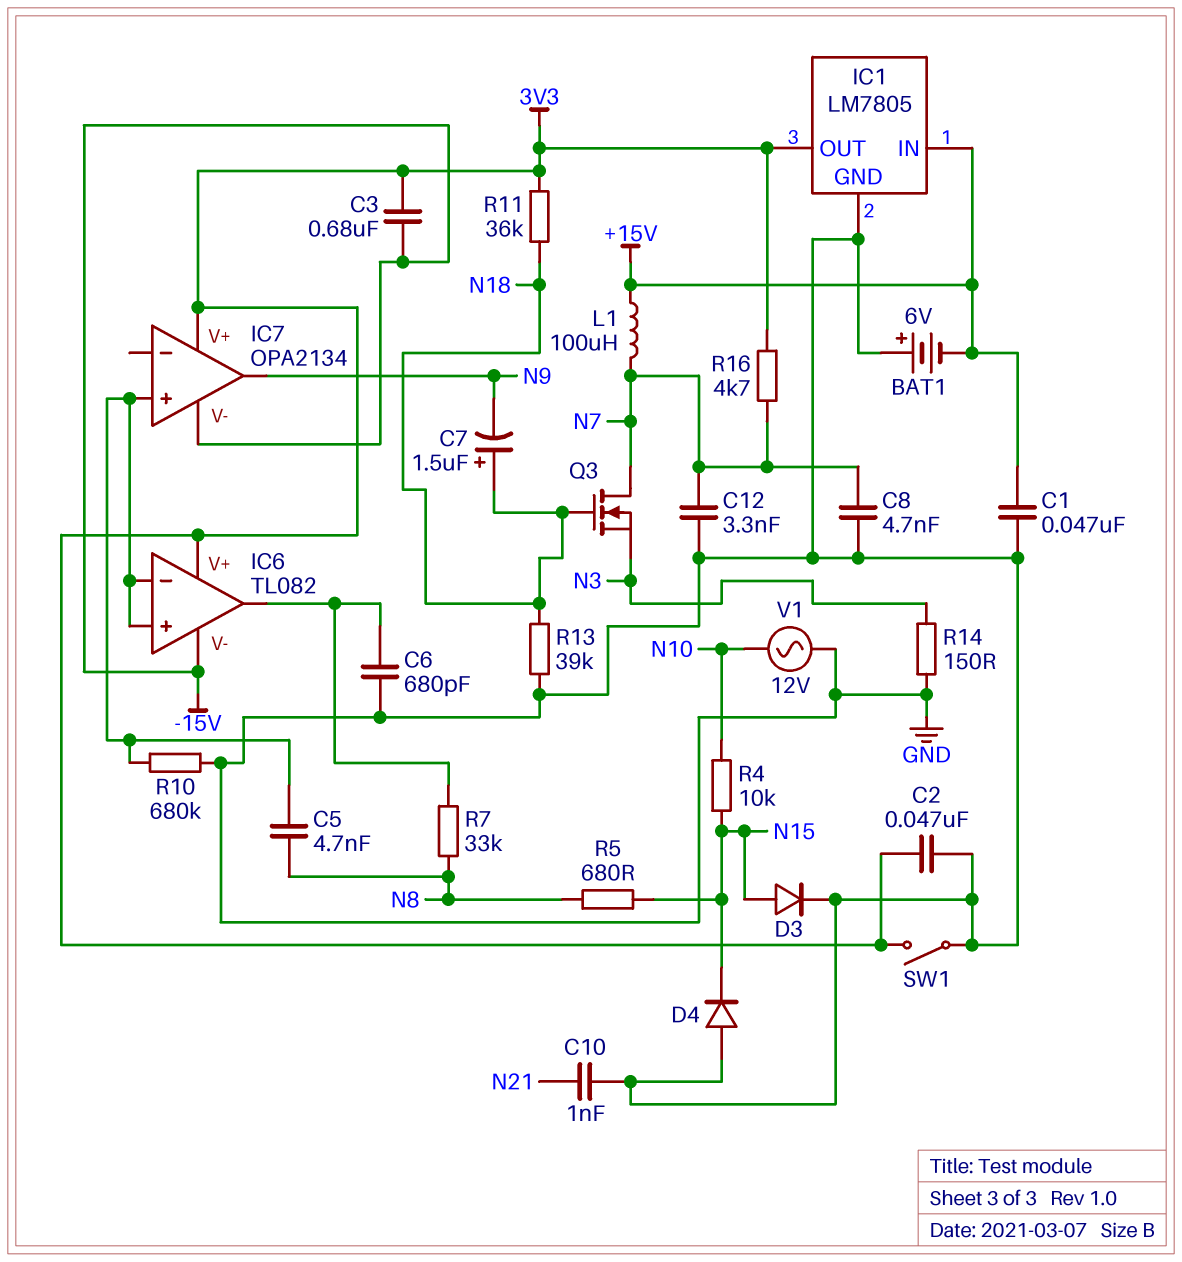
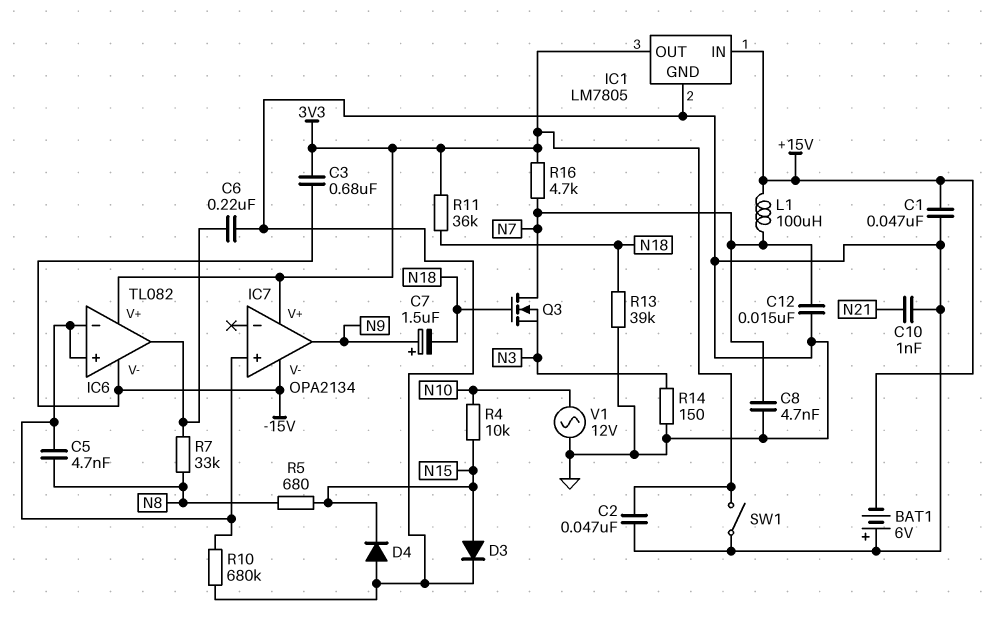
C6: 680pF (GND, IC6/out) -> 220nF (GND, IC6/out)
C7: 1.5uF (plus N18, minus N9) -> 1.5uF (plus N9, minus N18)
C12: 3.3nF (GND, N7) -> 15nF (GND, N7)

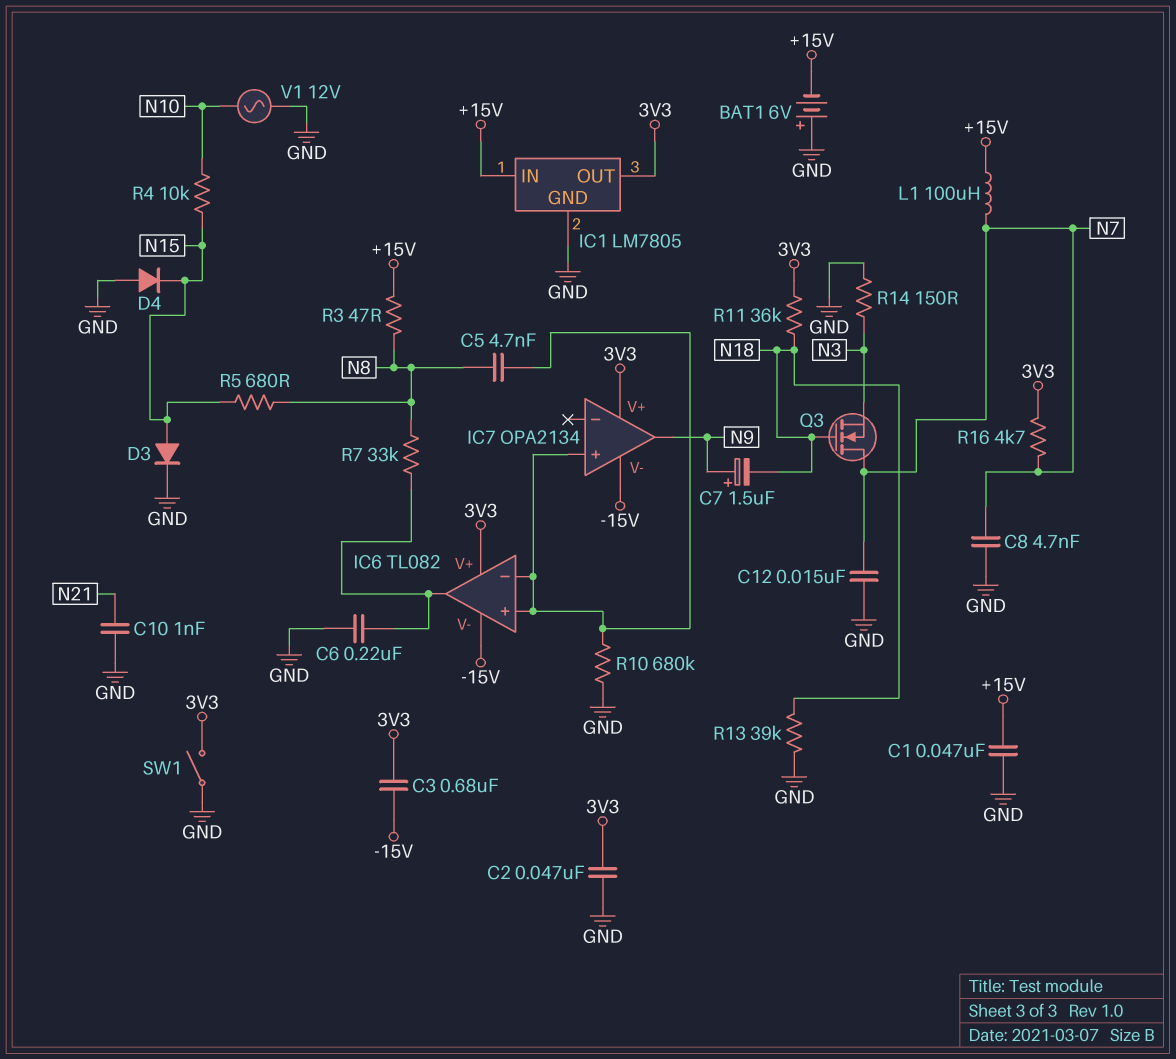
R3: none -> 47 (+15V, N8)

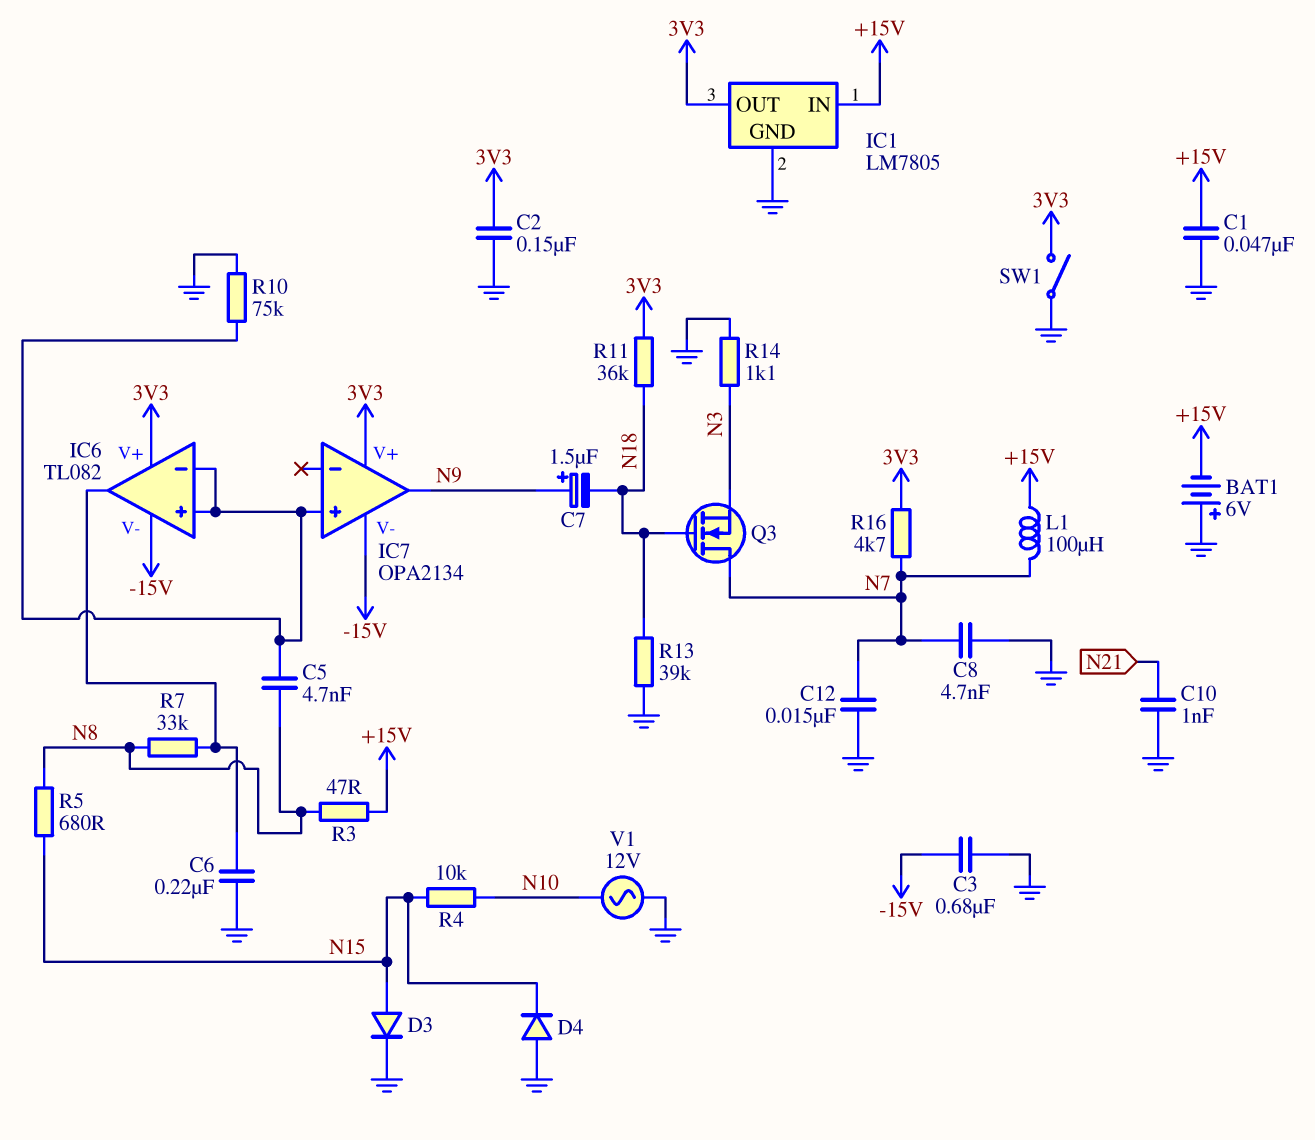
C2: 47nF (3V3, GND) -> 150nF (3V3, GND)
C3: 680nF (-15V, 3V3) -> 680nF (-15V, GND)
R10: 680k (GND, IC6/in+) -> 75k (GND, IC6/in+)
R14: 150 (GND, N3) -> 1.1k (GND, N3)

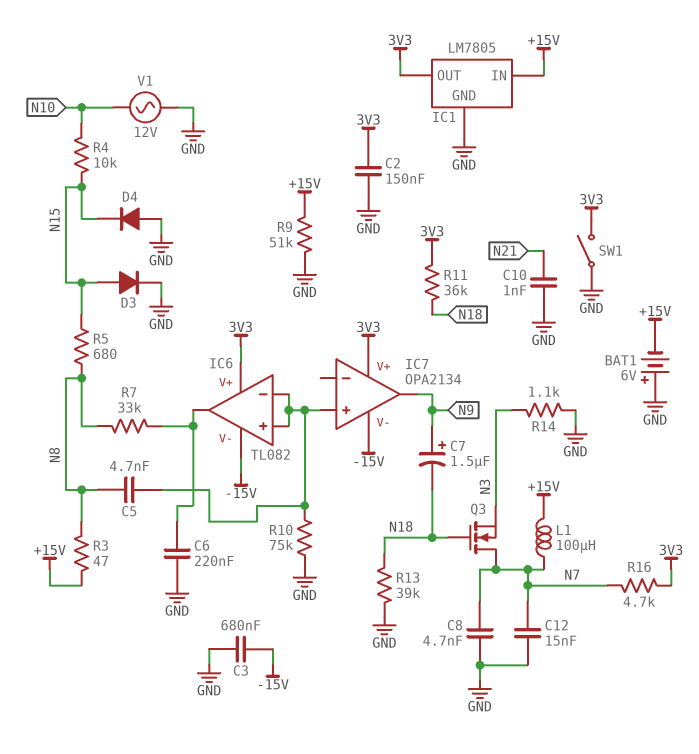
C1: 47nF (+15V, GND) -> none
R9: none -> 51k (+15V, GND)

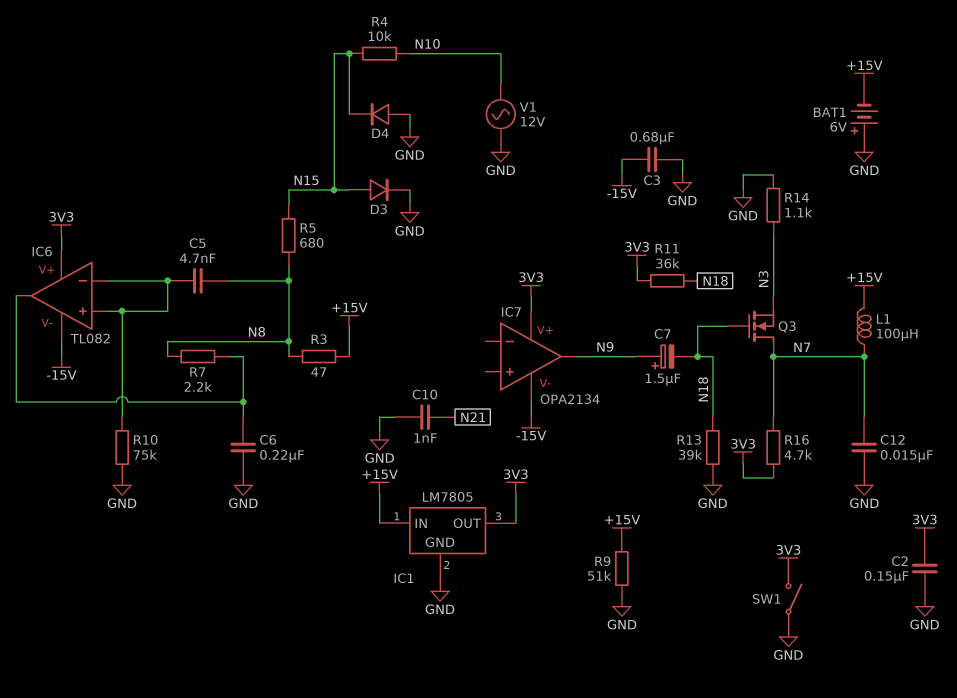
C8: 4.7nF (GND, N7) -> none
IC7 pin in+: IC6/in+ -> none
R7: 33k (IC6/out, N8) -> 2.2k (IC6/out, N8)

